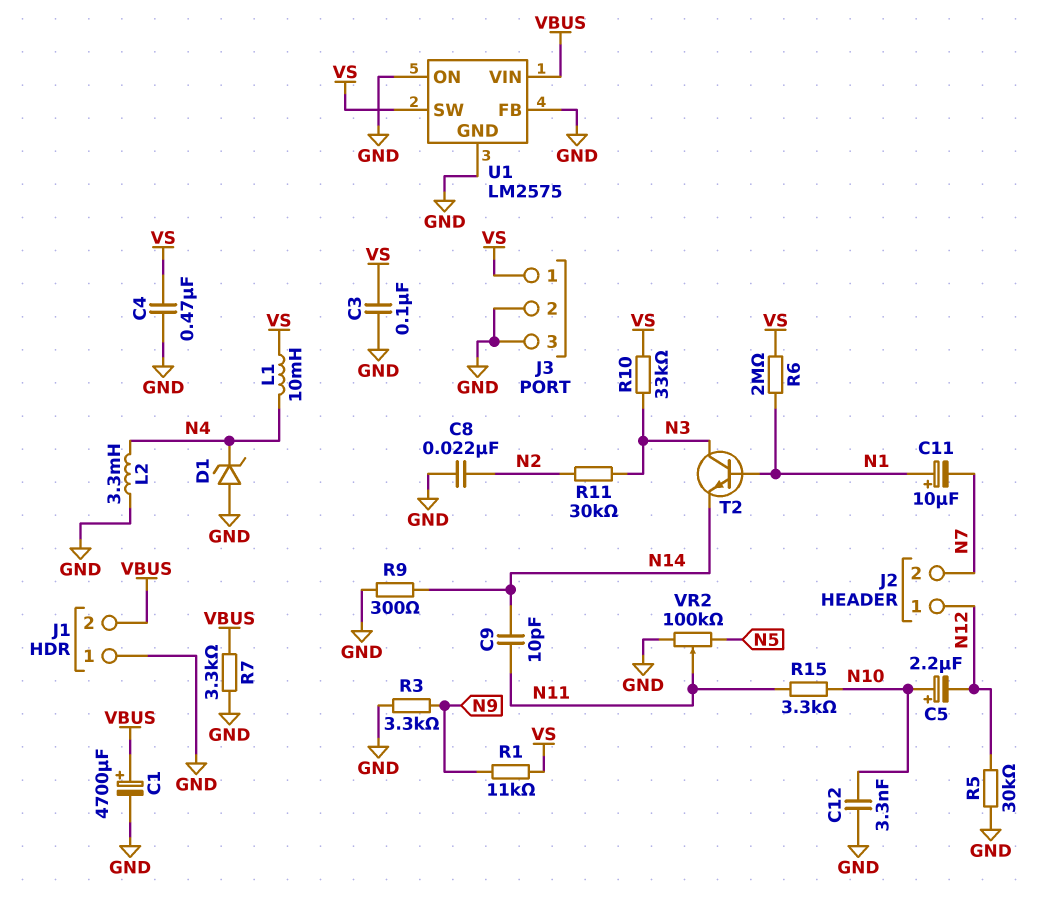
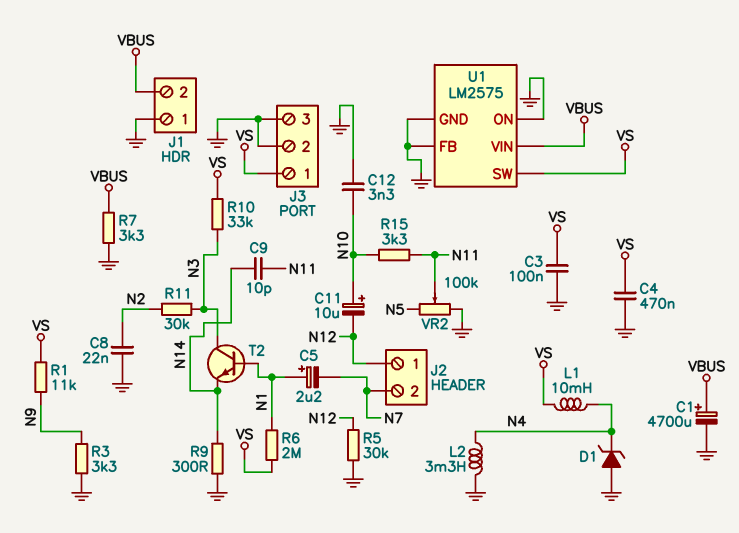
C5: 2.2uF (plus N10, minus N12) -> 2.2uF (plus N1, minus N7)
C11: 10uF (plus N1, minus N7) -> 10uF (plus N10, minus N12)

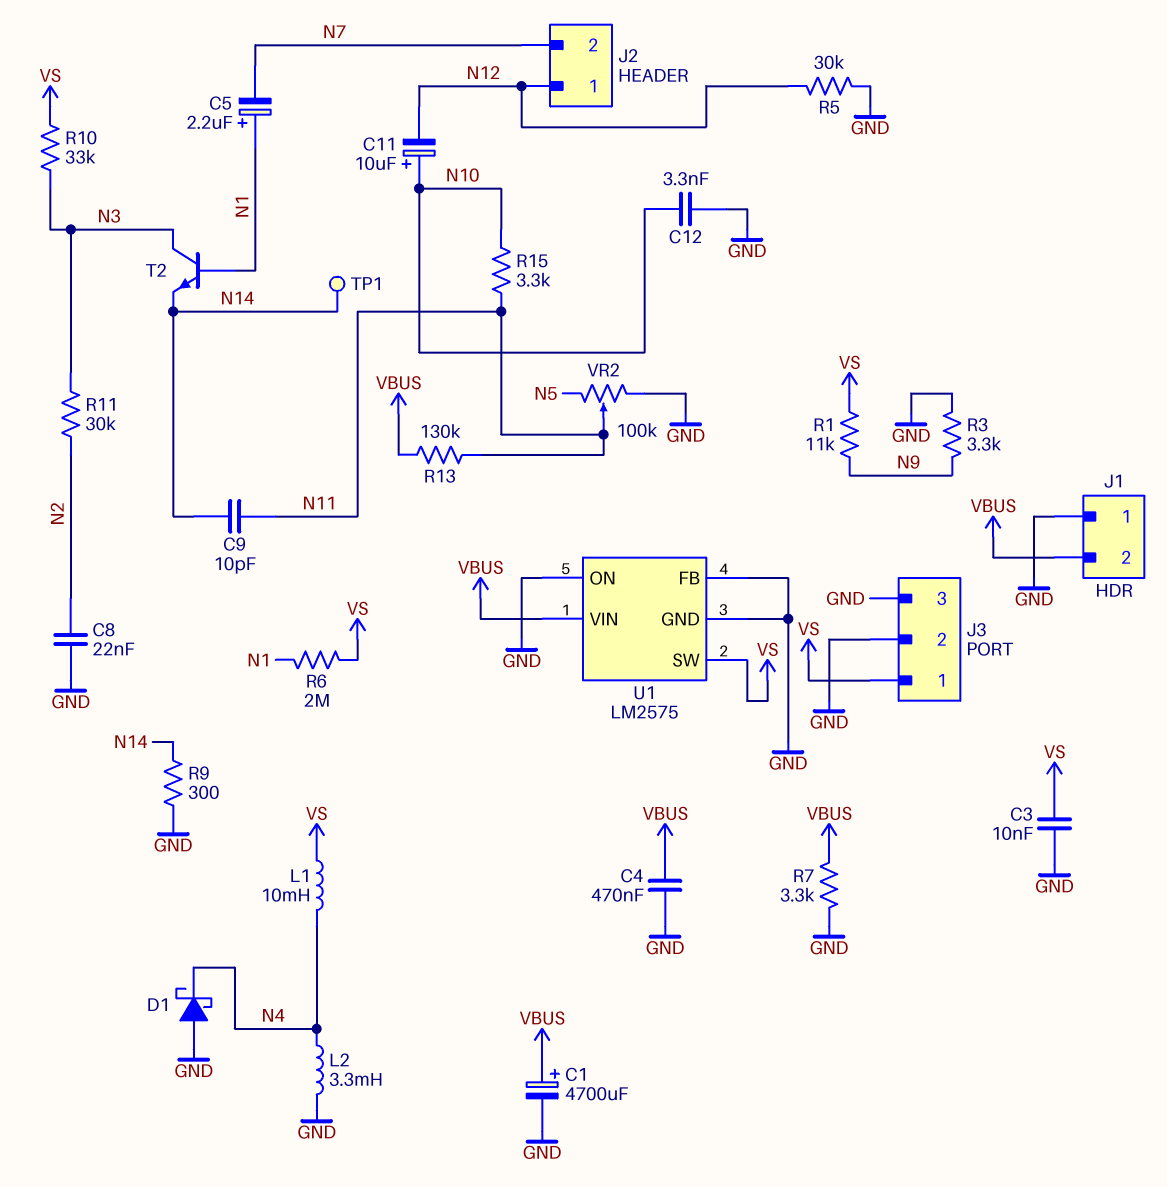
C3: 100nF (GND, VS) -> 10nF (GND, VS)
C4: 470nF (GND, VS) -> 470nF (GND, VBUS)
D1: zener (A GND, K N4) -> schottky (A GND, K N4)
R13: none -> 130k (N11, VBUS)
TP1: none -> test point (N14)

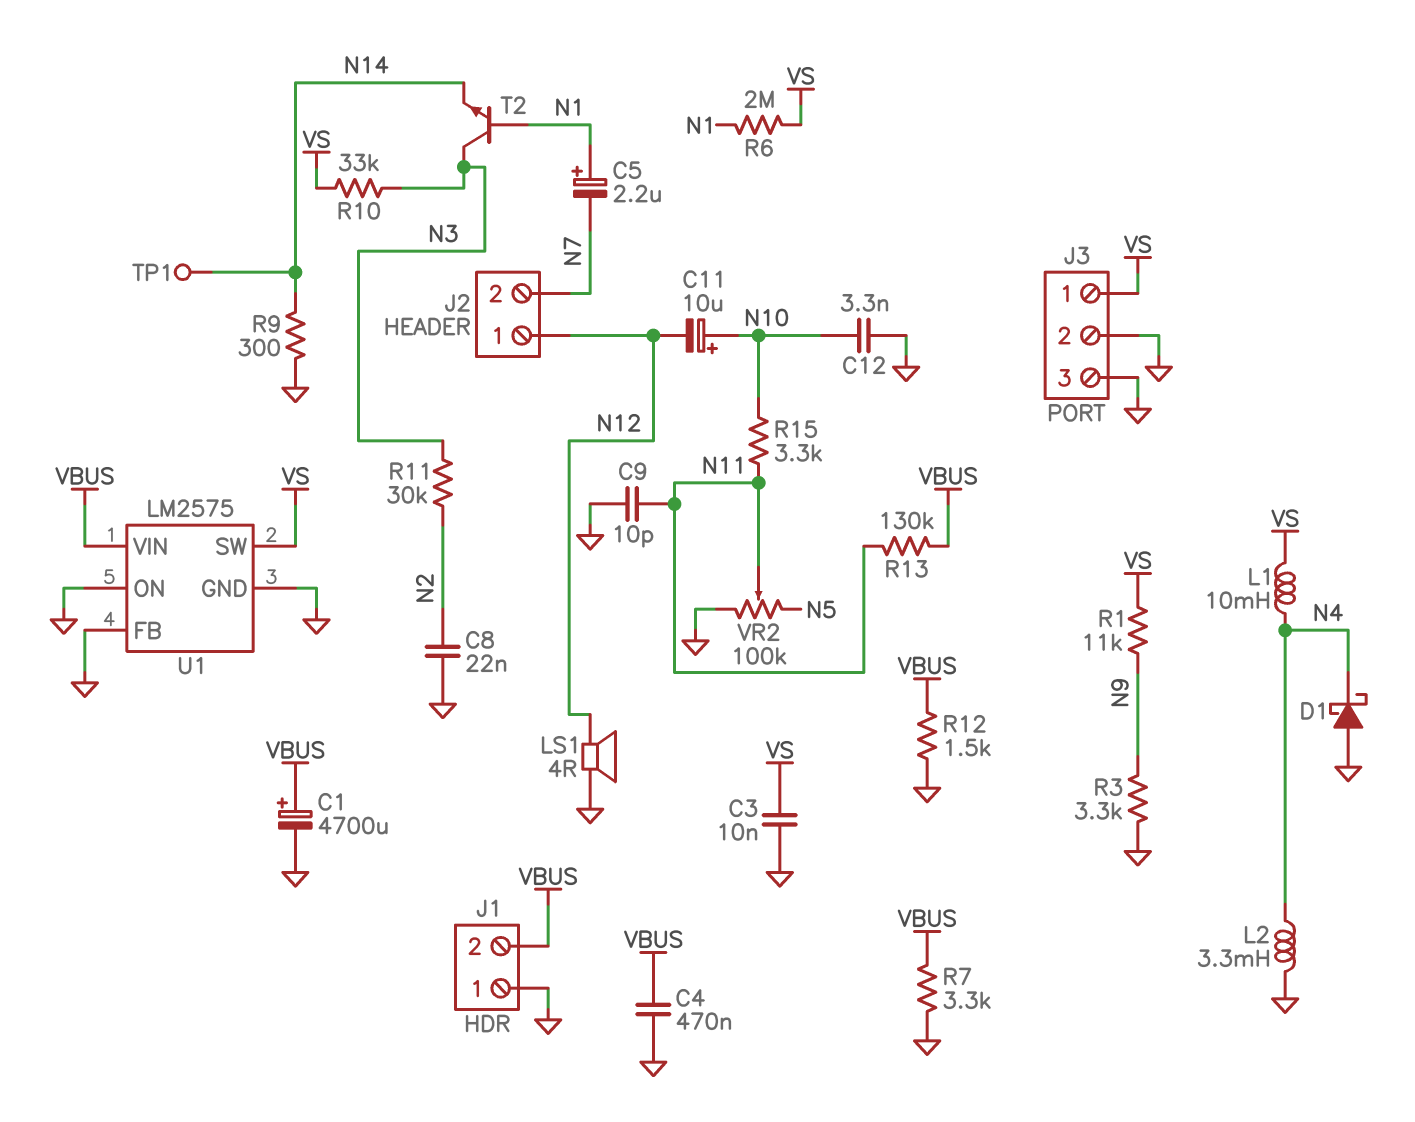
C9: 10pF (N11, N14) -> 10pF (GND, N11)
LS1: none -> speaker 4R (GND, N12)
R5: 30k (GND, N12) -> none
R12: none -> 1.5k (GND, VBUS)

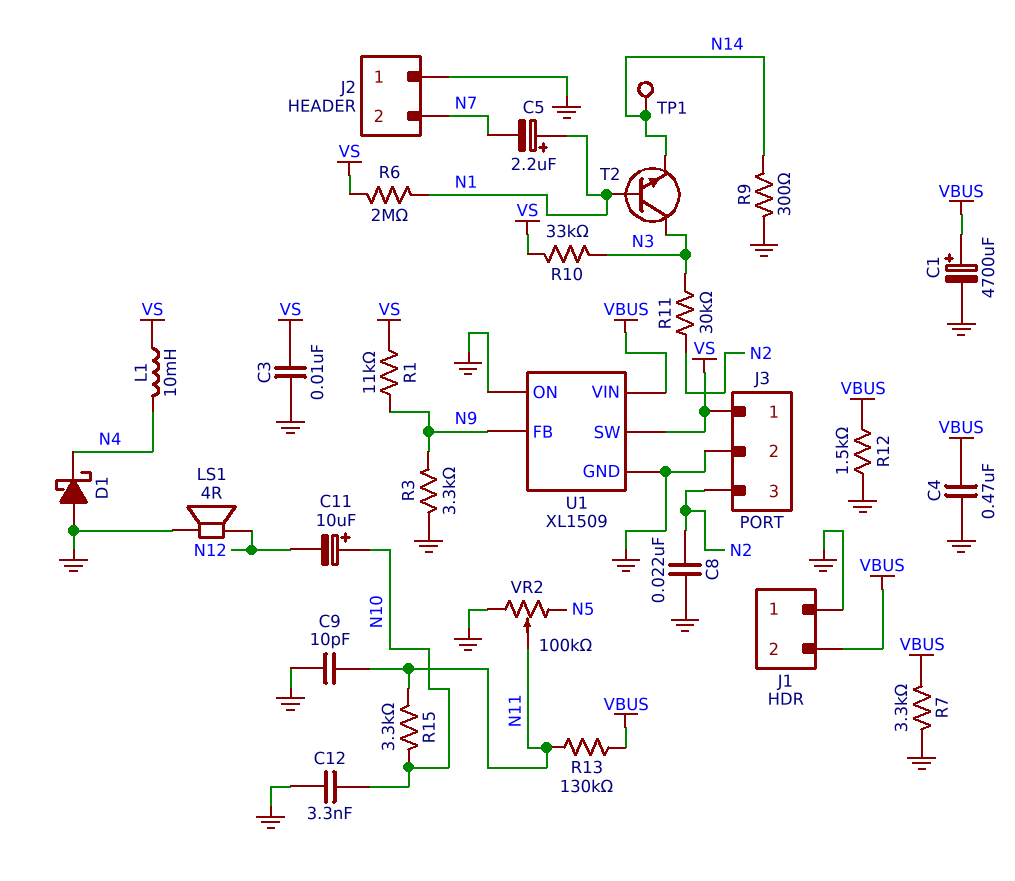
J2 pin 1: N12 -> GND
J3 pin 3: GND -> N2
L2: 3.3mH (GND, N4) -> none
U1: LM2575 -> XL1509
U1 pin FB: GND -> N9

